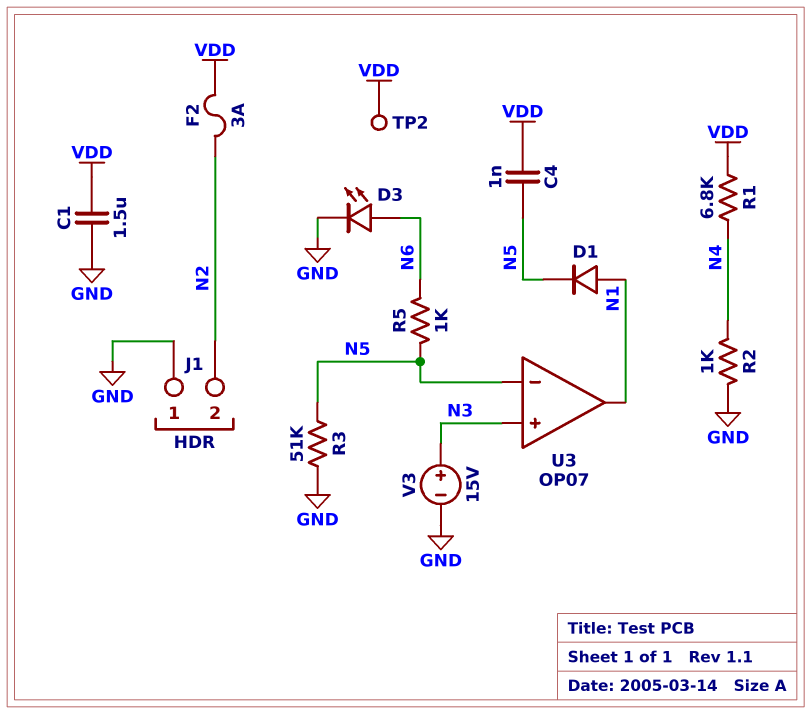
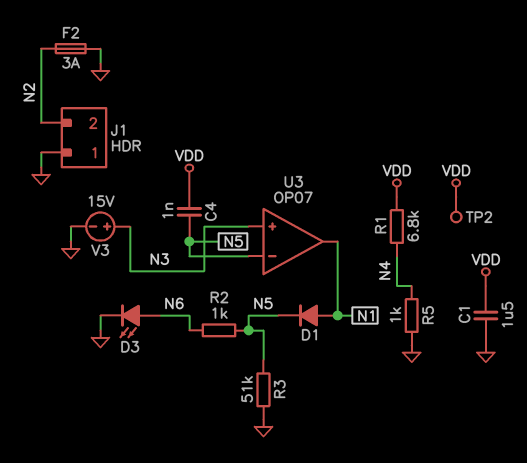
F2: 3A (N2, VDD) -> 3A (GND, N2)
R2: 1k (GND, N4) -> 1k (N5, N6)
R5: 1k (N5, N6) -> 1k (GND, N4)

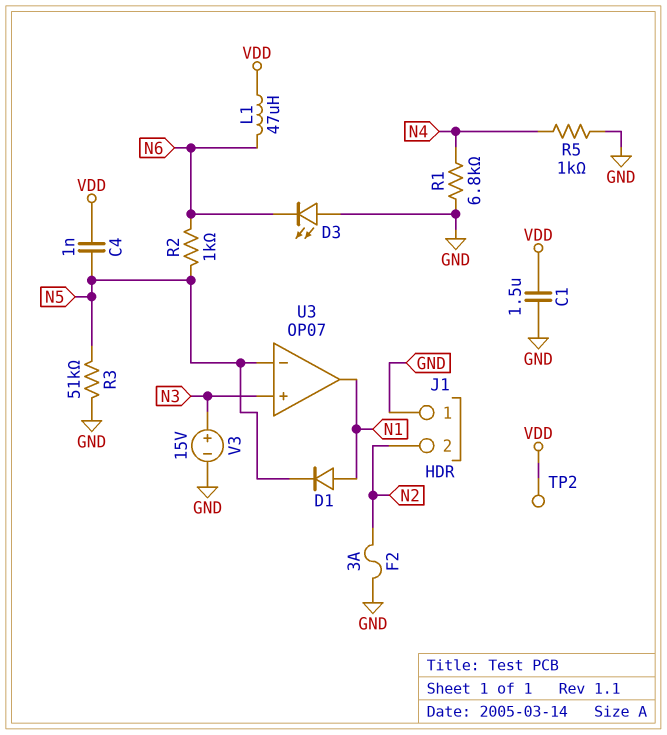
D3: LED (A N6, K GND) -> LED (A GND, K N6)
L1: none -> 47uH (N6, VDD)
R1: 6.8k (N4, VDD) -> 6.8k (GND, N4)

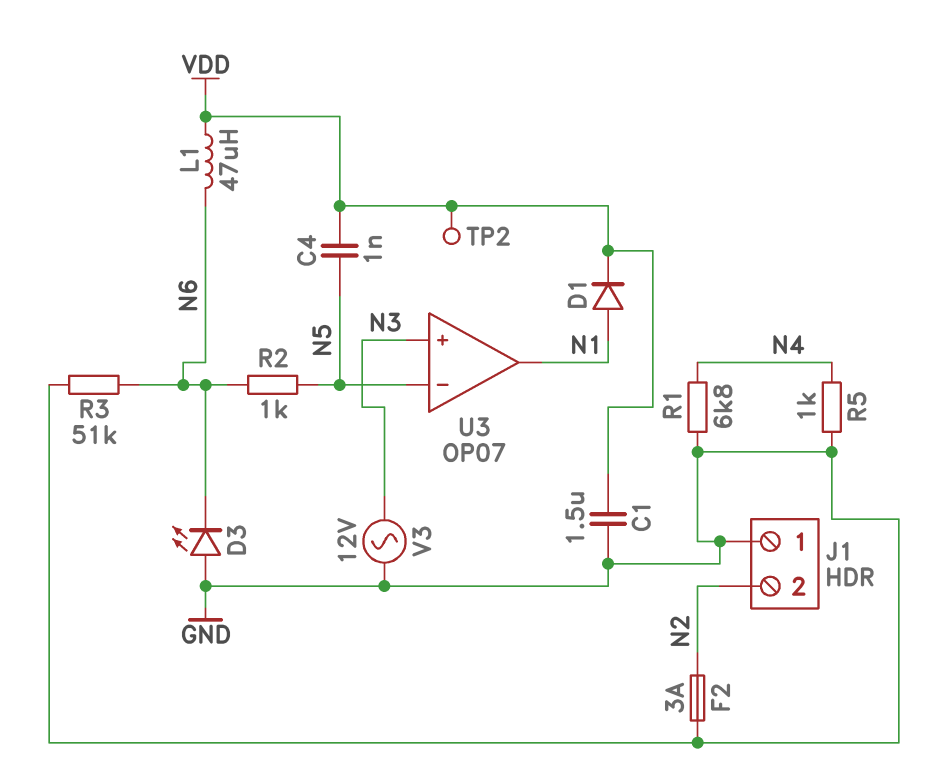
D1: diode (A N1, K N5) -> diode (A N1, K VDD)
R3: 51k (GND, N5) -> 51k (GND, N6)
V3: 15V (plus N3, minus GND) -> AC 12V (GND, N3)

